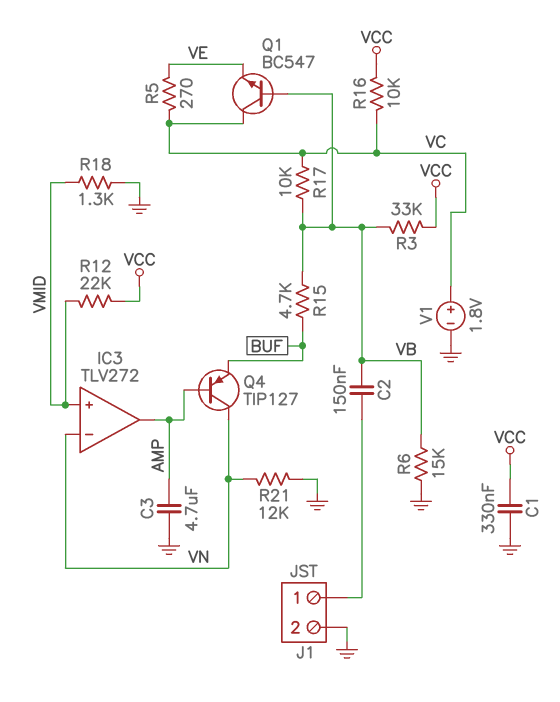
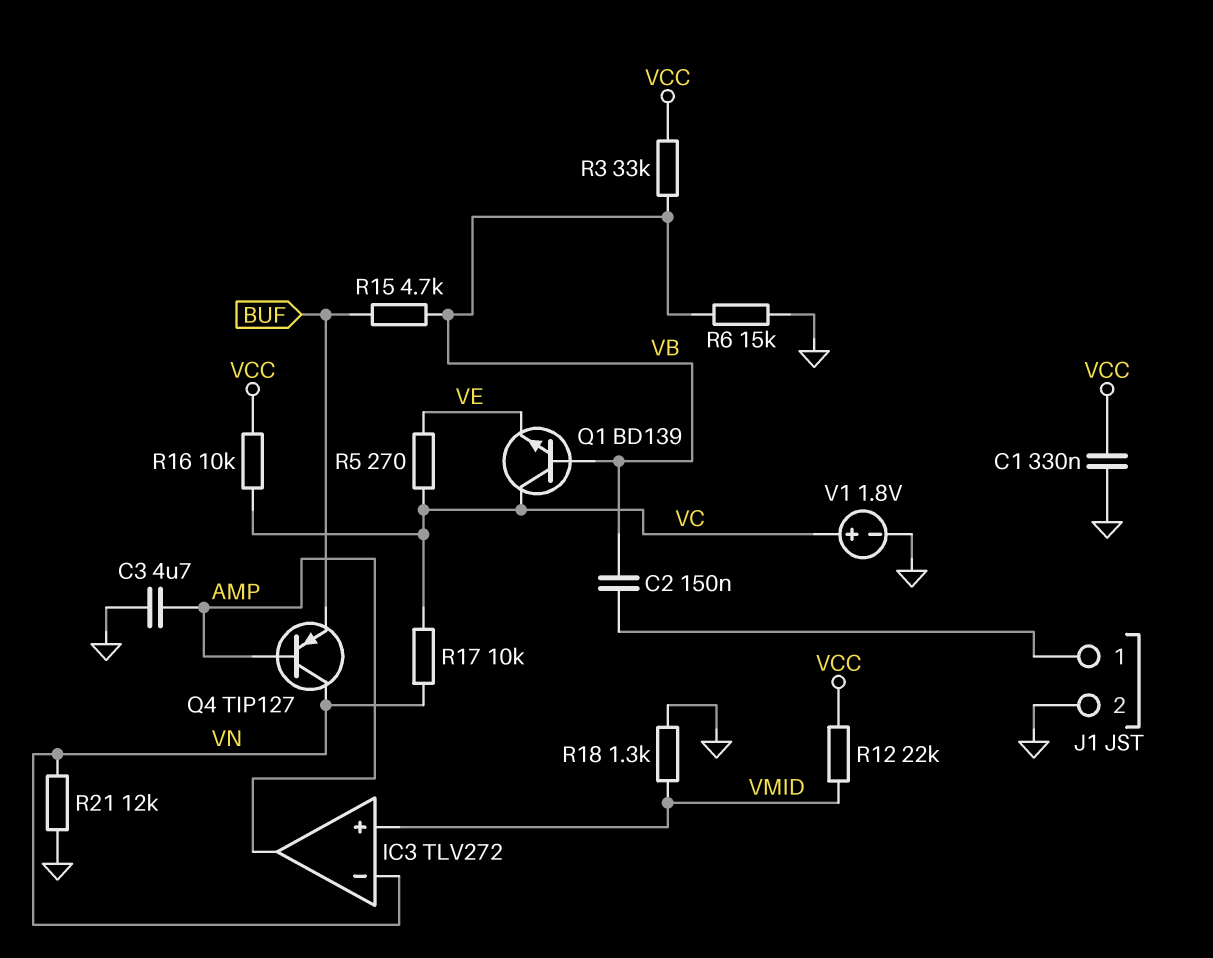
Q1: NPN BC547 (B VB, C VC, E VE) -> NPN BD139 (B VB, C VC, E VE)
R17: 10k (VB, VC) -> 10k (VC, VN)

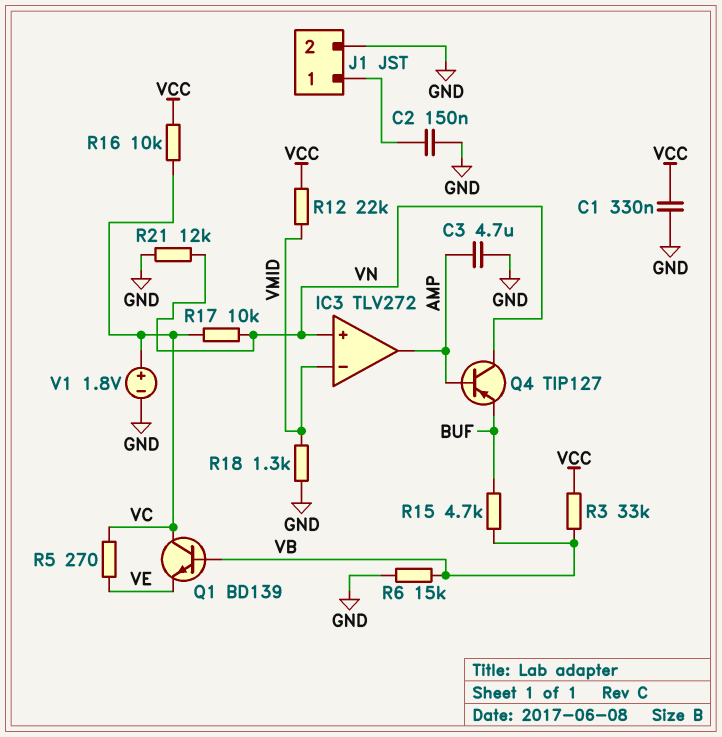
C2: 150nF (J1/1, VB) -> 150nF (GND, J1/1)
IC3 pin in+: VMID -> VN
IC3 pin in-: VN -> VMID

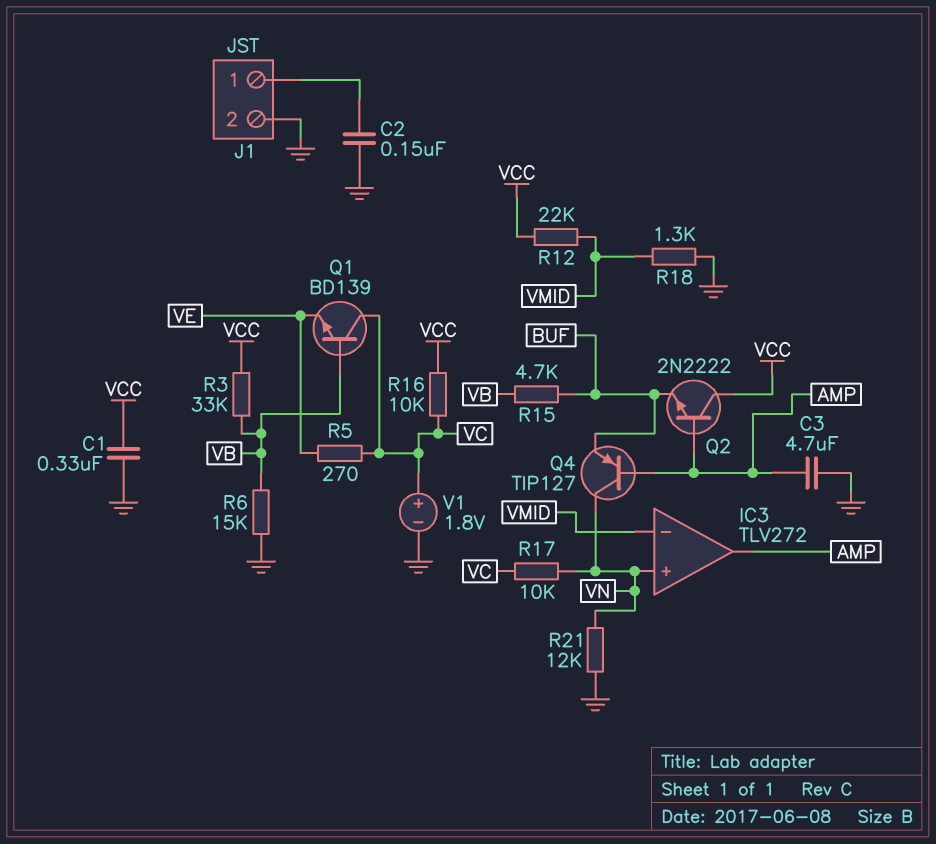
Q2: none -> NPN 2N2222 (B AMP, C VCC, E BUF)

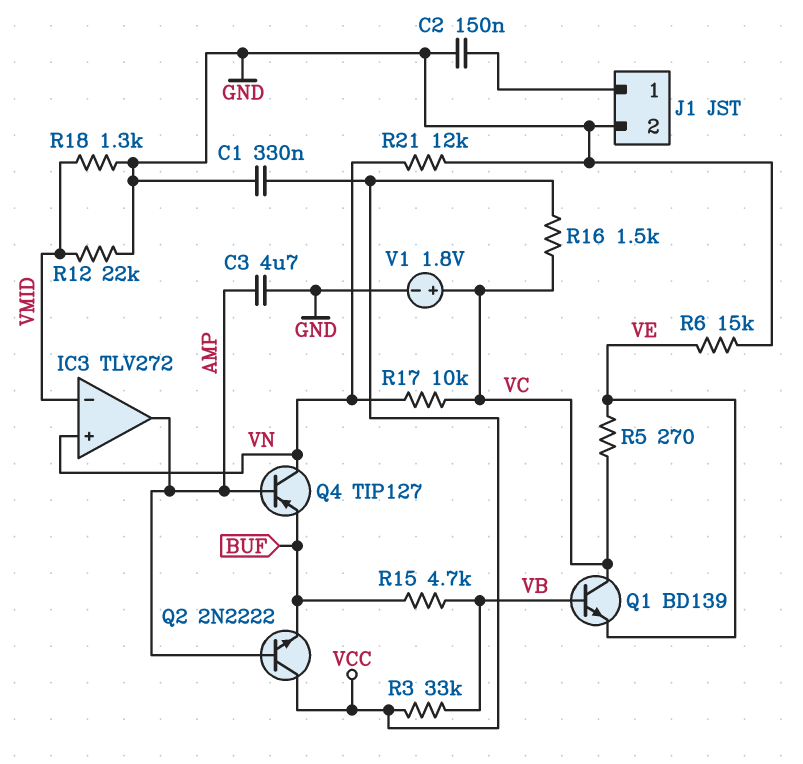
R6: 15k (GND, VB) -> 15k (GND, VE)
R12: 22k (VCC, VMID) -> 22k (GND, VMID)
R16: 10k (VC, VCC) -> 1.5k (VC, VCC)

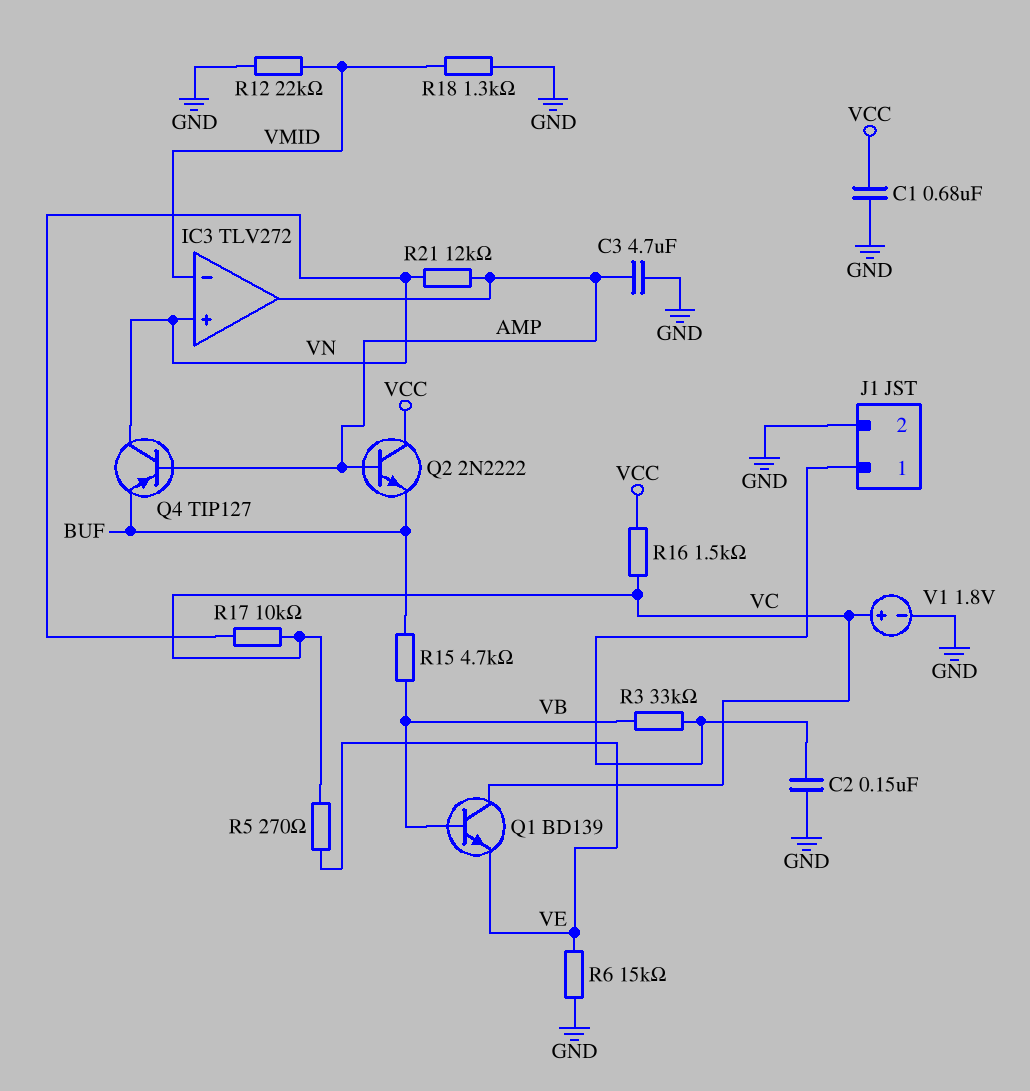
C1: 330nF (GND, VCC) -> 680nF (GND, VCC)
R3: 33k (VB, VCC) -> 33k (J1/1, VB)
R21: 12k (GND, VN) -> 12k (AMP, VN)

